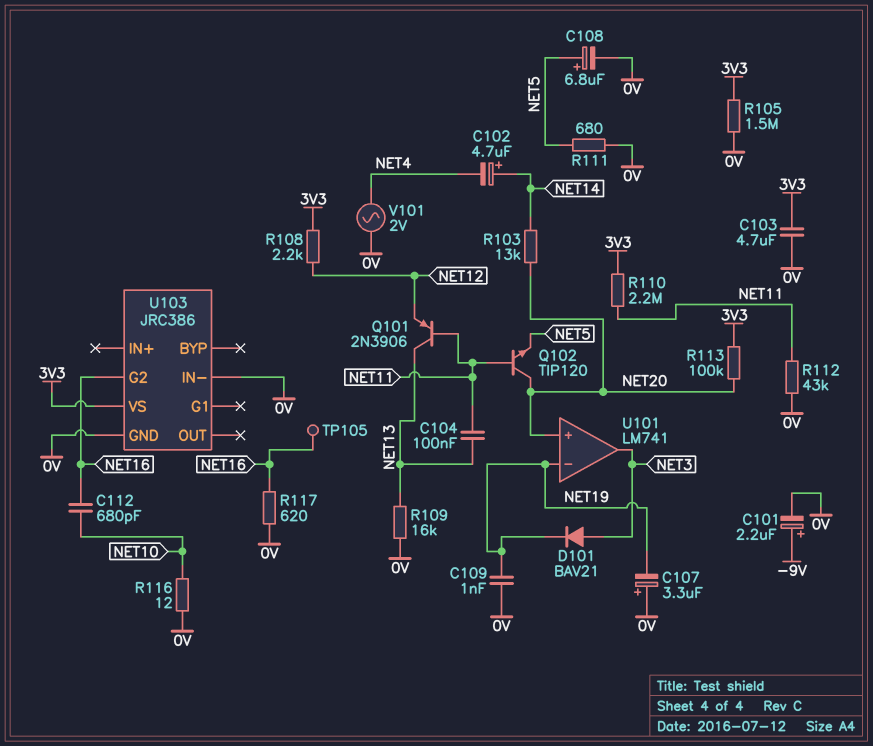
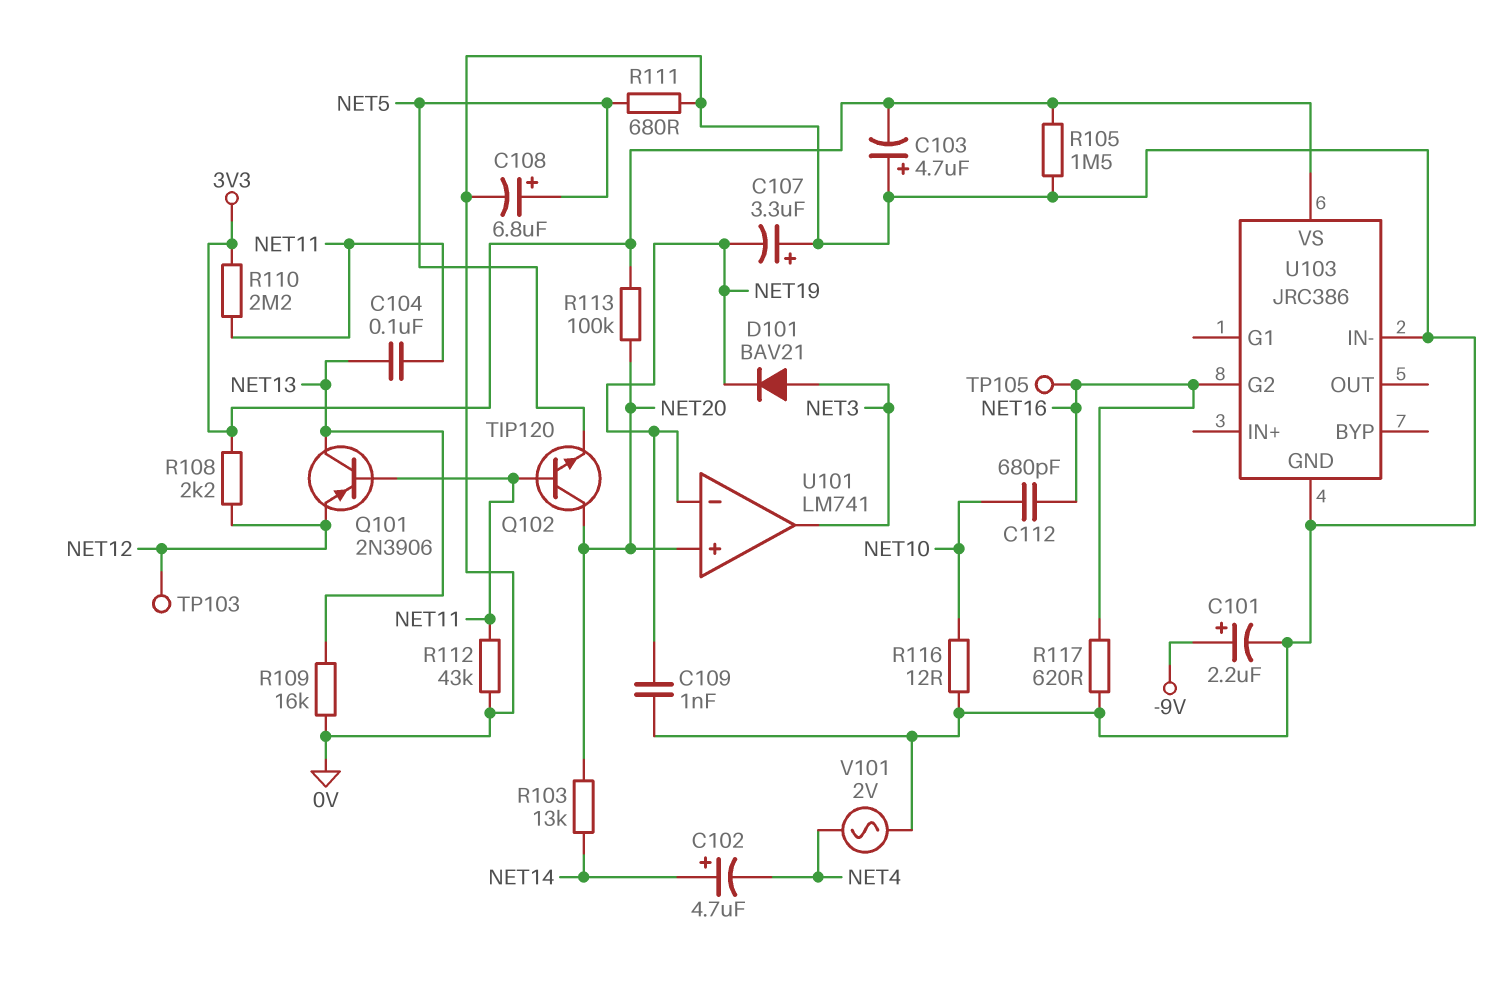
C103: 4.7uF (0V, 3V3) -> 4.7uF (plus 0V, minus 3V3)
TP103: none -> test point (NET12)

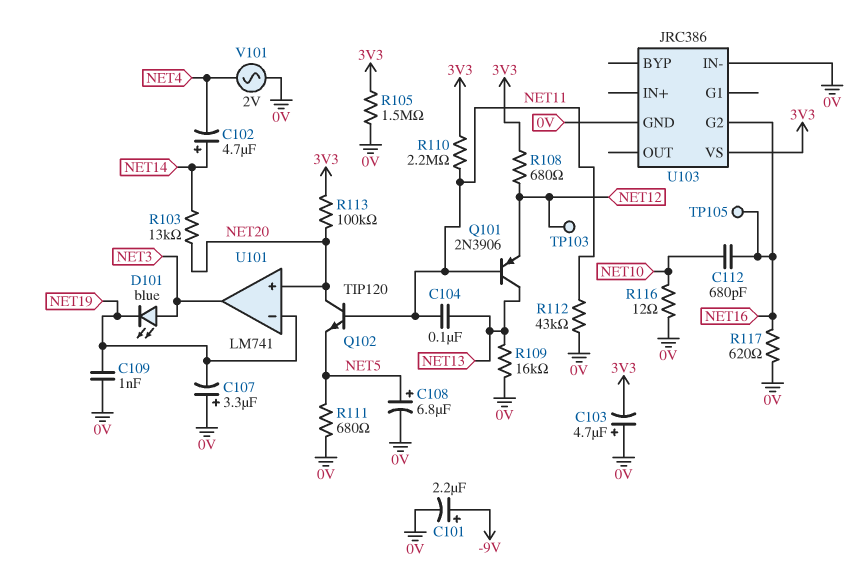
D101: diode BAV21 (A NET3, K NET19) -> LED blue (A NET3, K NET19)
R108: 2.2k (3V3, NET12) -> 680 (3V3, NET12)

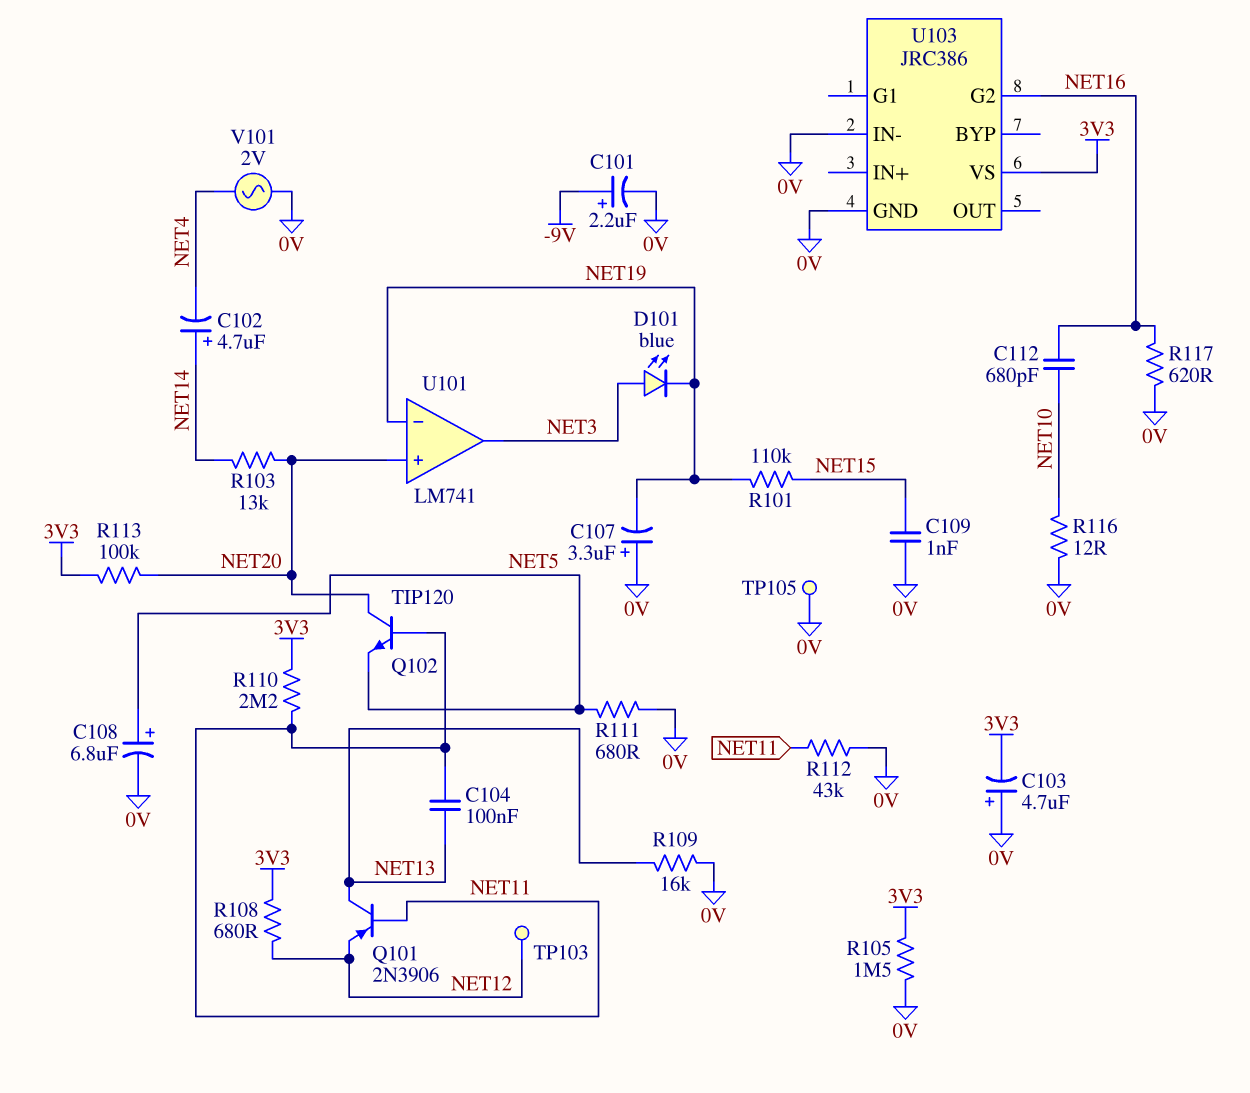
C109: 1nF (0V, NET19) -> 1nF (0V, NET15)
R101: none -> 110k (NET15, NET19)
TP105: test point (NET16) -> test point (0V)

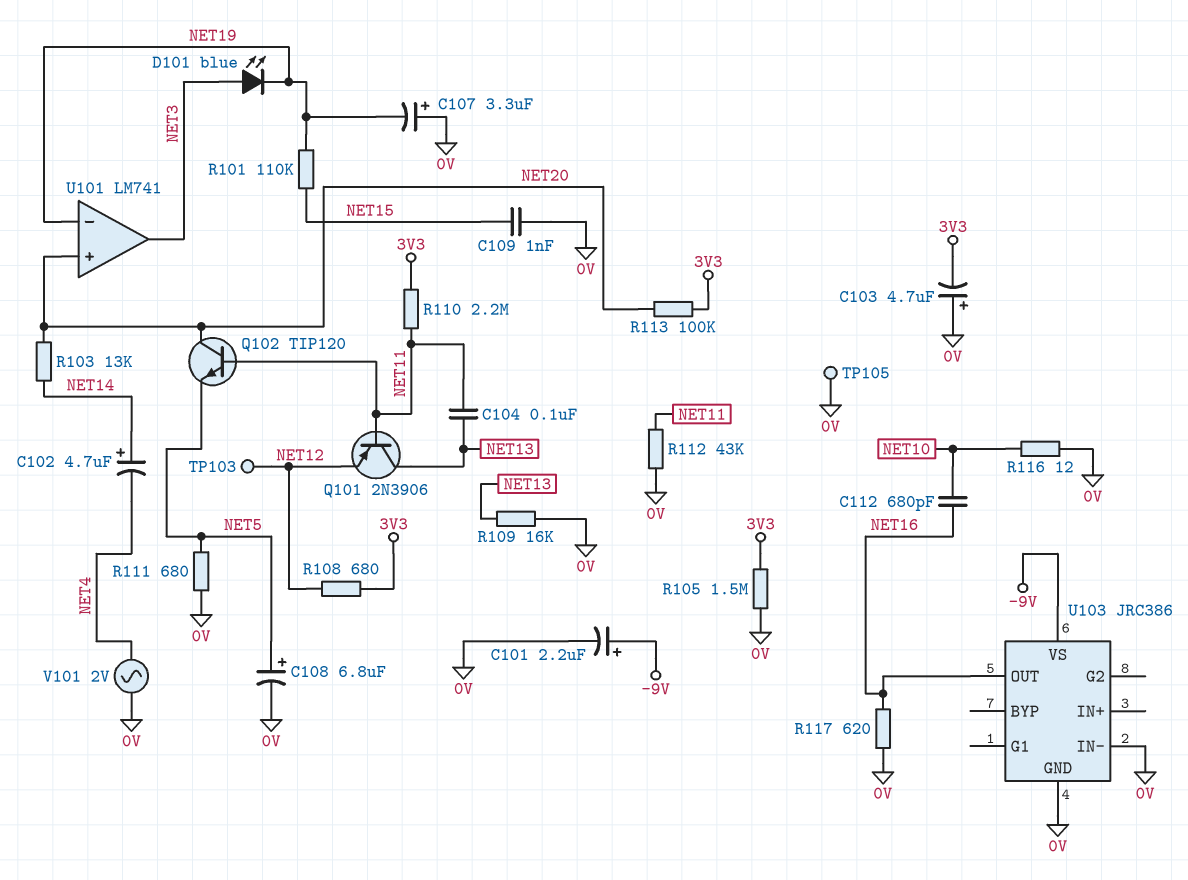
U103 pin G2: NET16 -> none
U103 pin OUT: none -> NET16
U103 pin VS: 3V3 -> -9V

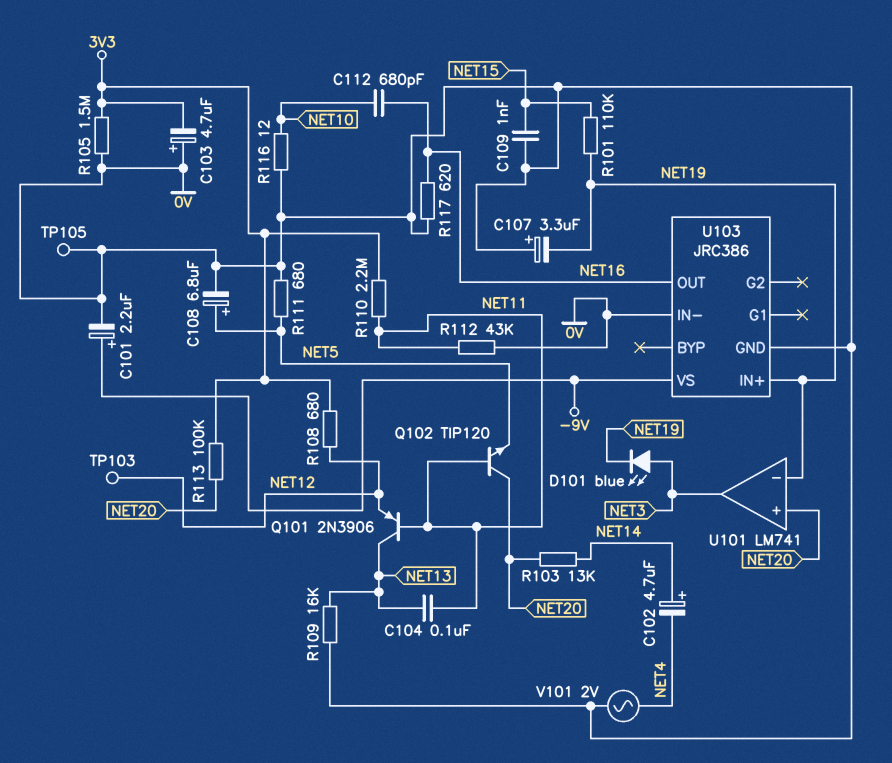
U103 pin IN+: none -> NET19

